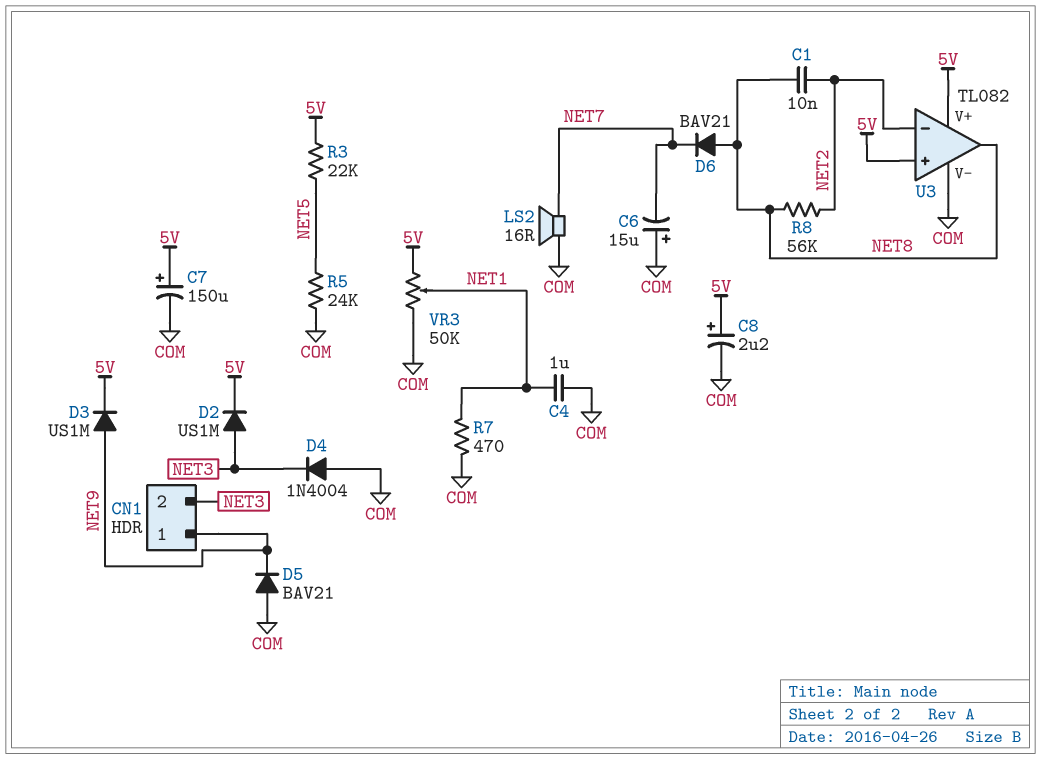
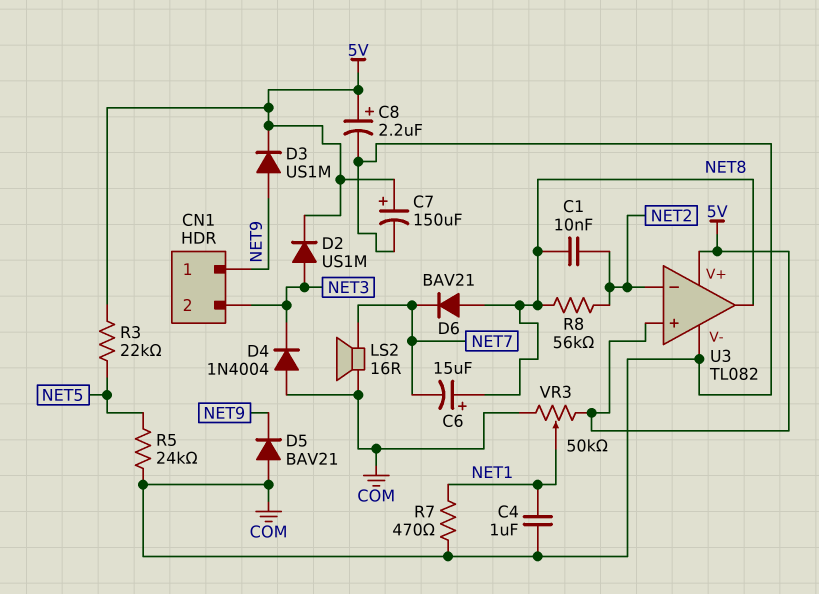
C6: 15uF (plus COM, minus NET7) -> 15uF (plus NET8, minus NET7)

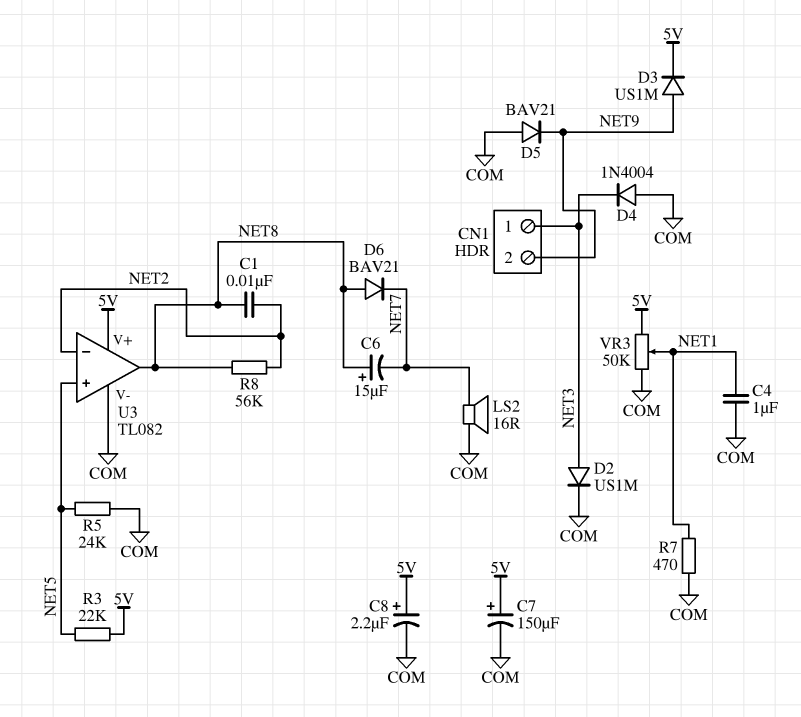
CN1 pin 1: NET9 -> NET3
CN1 pin 2: NET3 -> NET9
D2: diode US1M (A NET3, K 5V) -> diode US1M (A NET3, K COM)
U3 pin in+: 5V -> NET5

